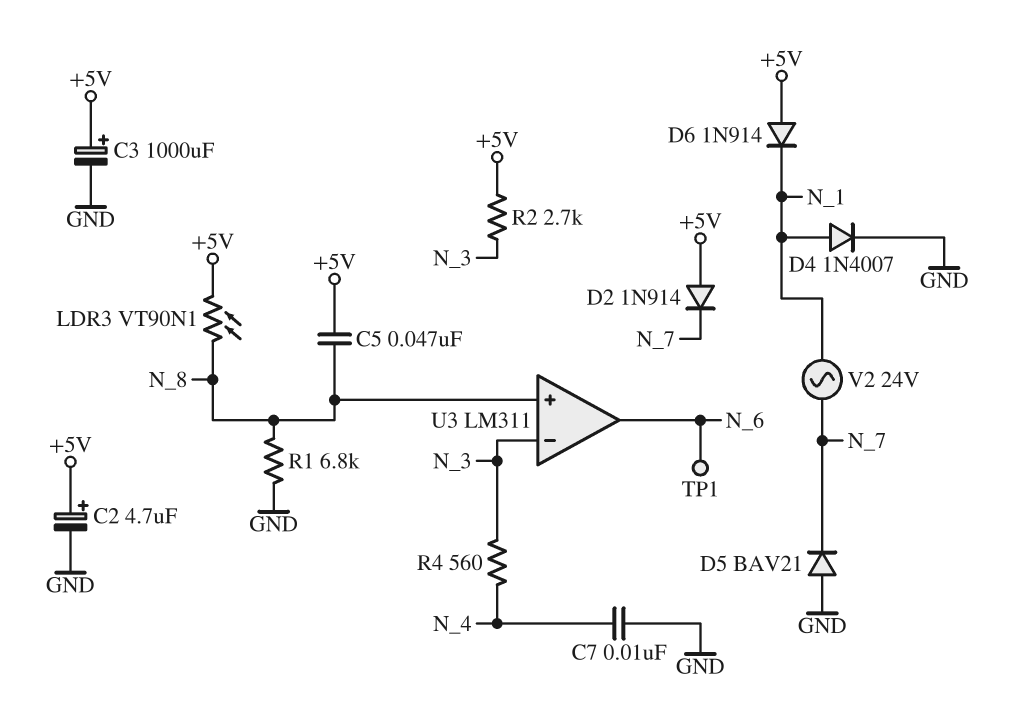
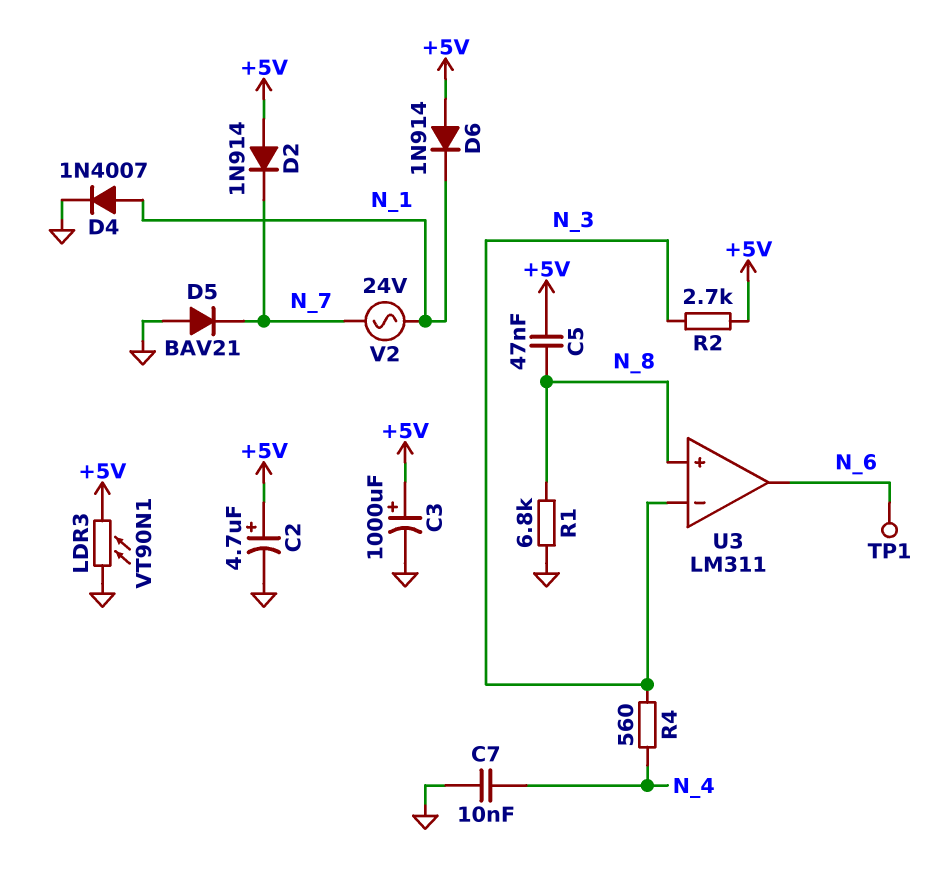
LDR3: VT90N1 (+5V, N_8) -> VT90N1 (+5V, GND)

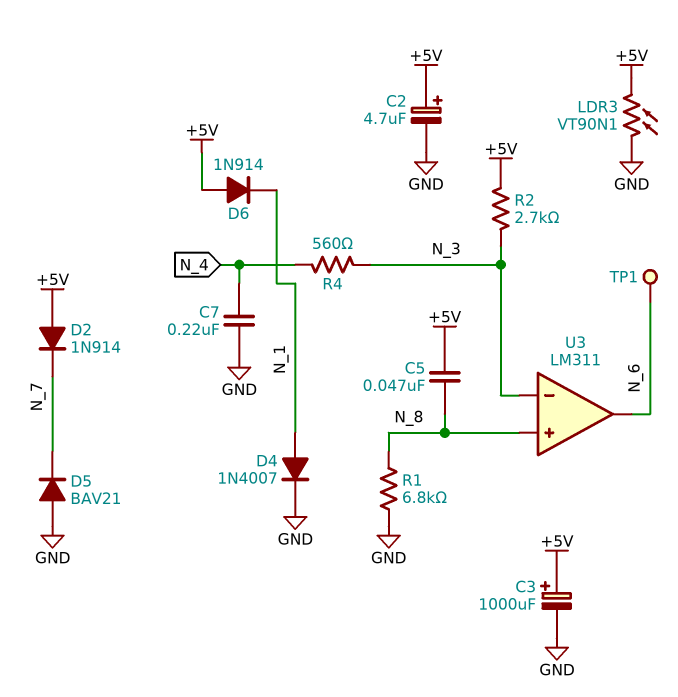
C7: 10nF (GND, N_4) -> 220nF (GND, N_4)
V2: AC 24V (N_1, N_7) -> none

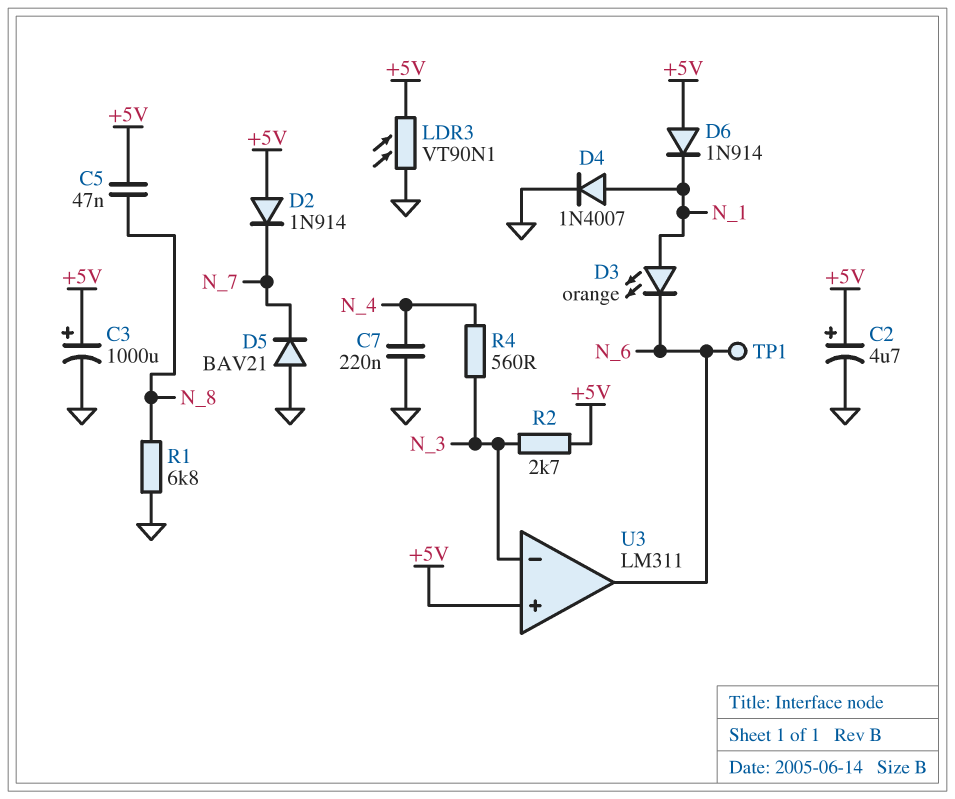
D3: none -> LED orange (A N_1, K N_6)
U3 pin in+: N_8 -> +5V

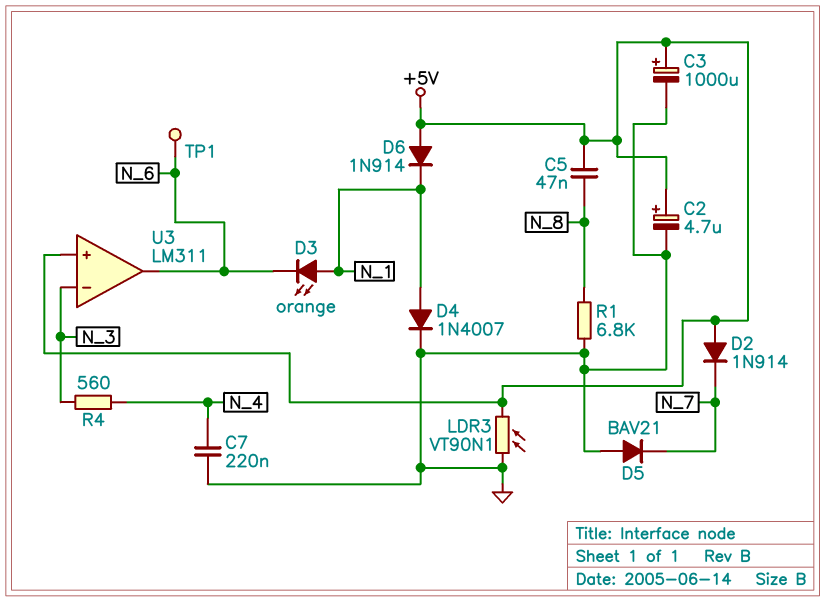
R2: 2.7k (+5V, N_3) -> none

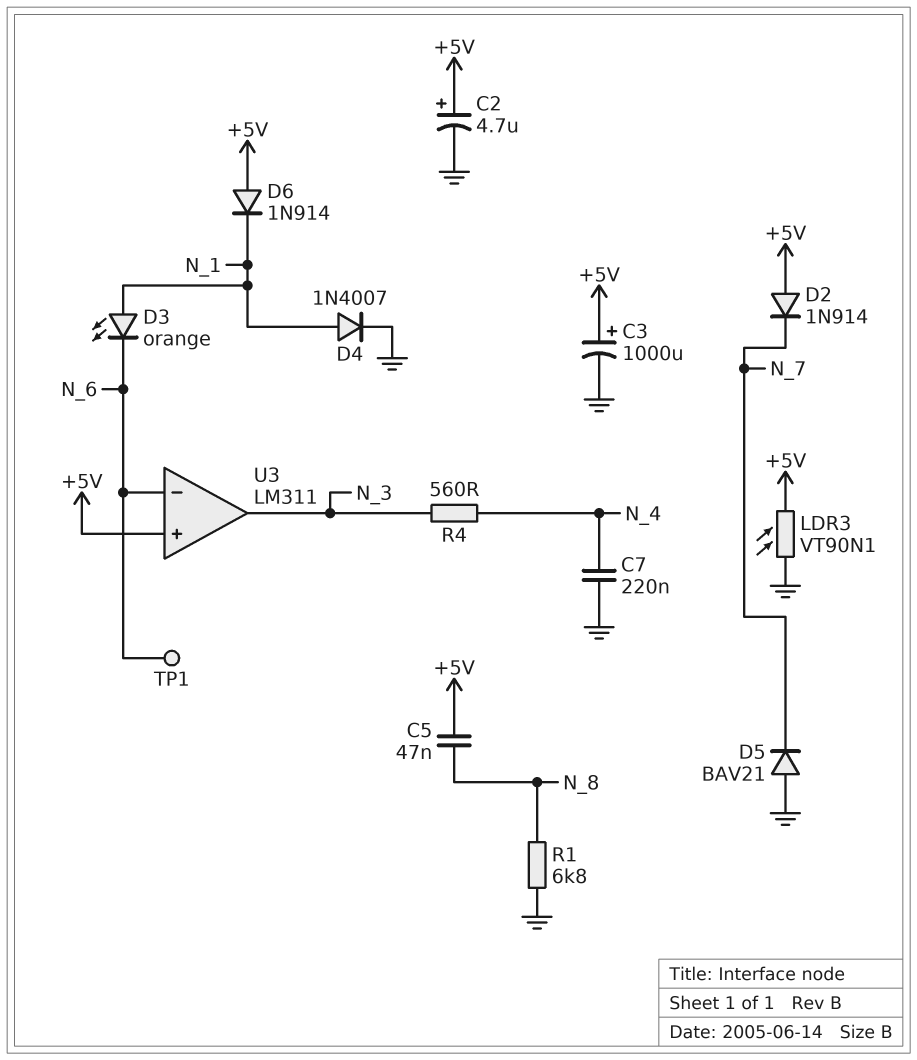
U3 pin in-: N_3 -> N_6
U3 pin out: N_6 -> N_3

